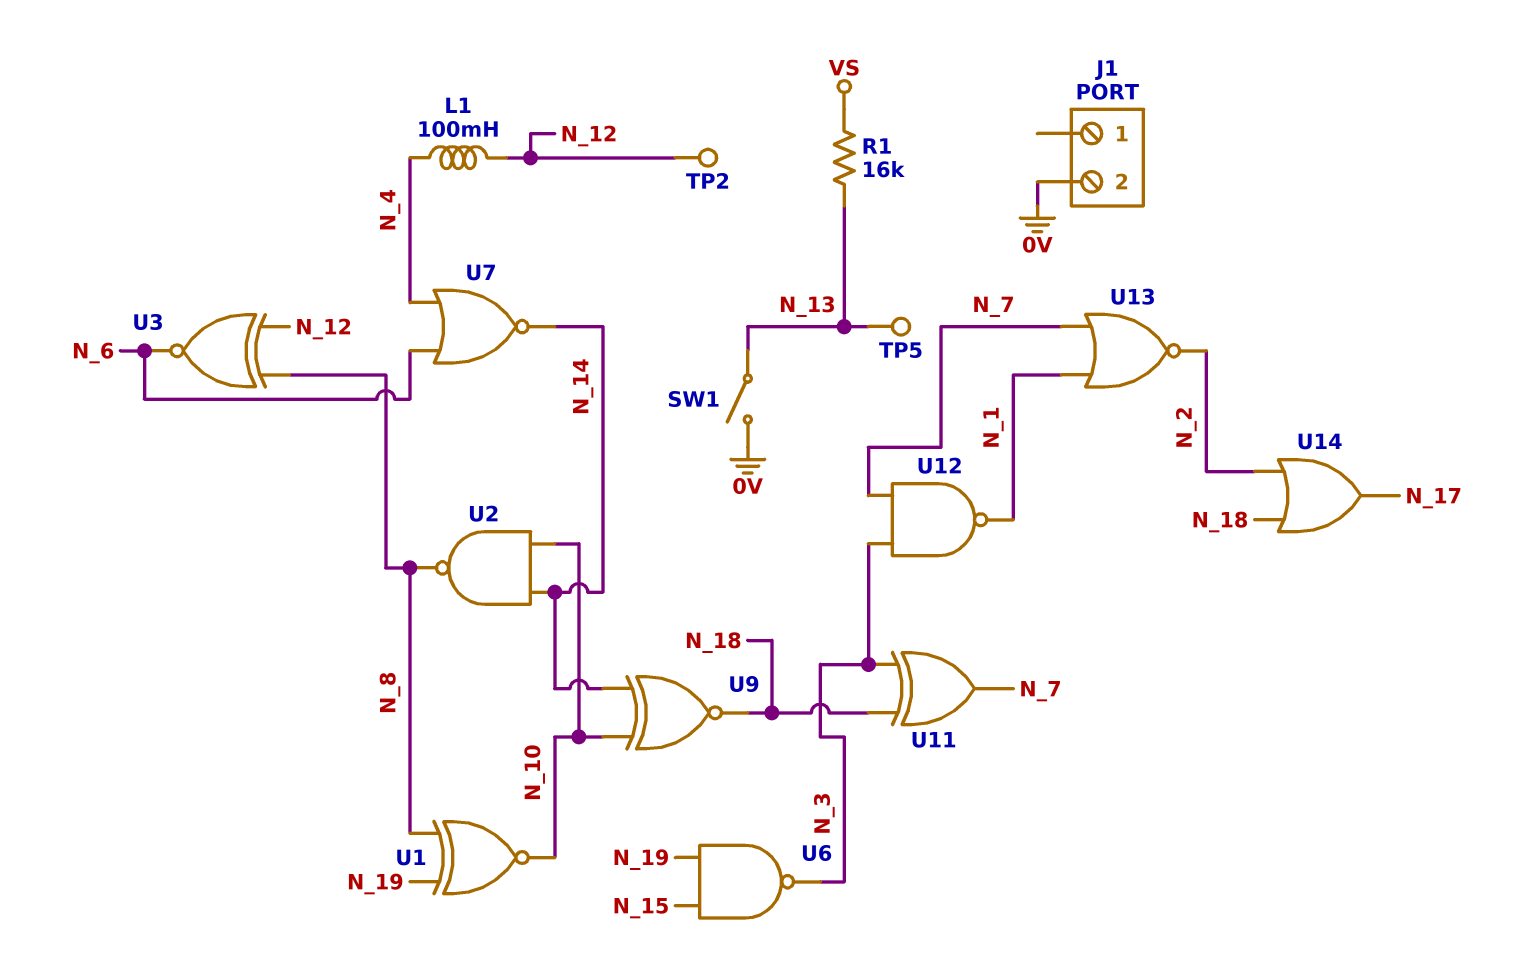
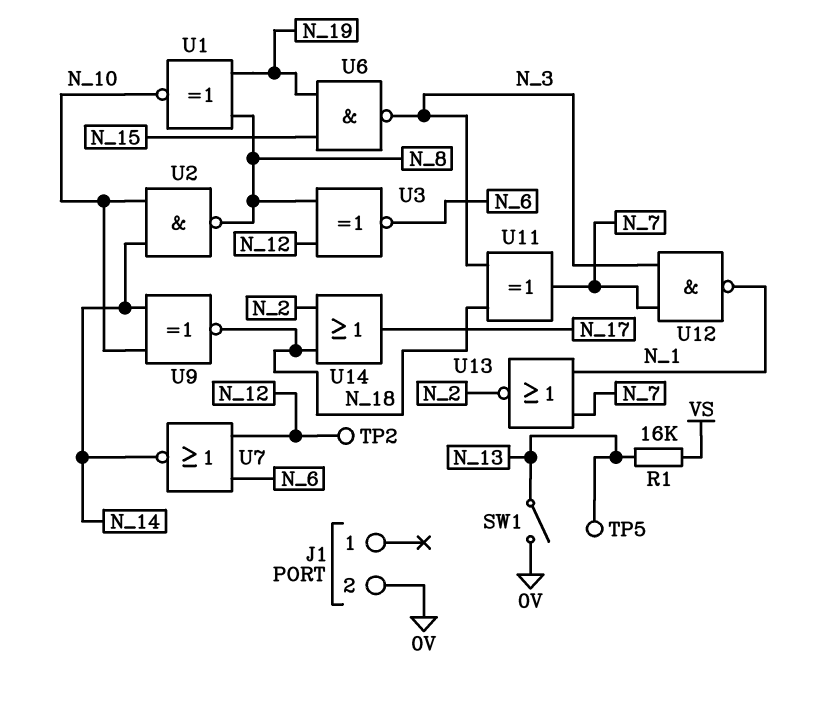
L1: 100mH (N_4, N_12) -> none
U7: NOR (in N_4, in N_6, out N_14) -> NOR (in N_6, in N_12, out N_14)

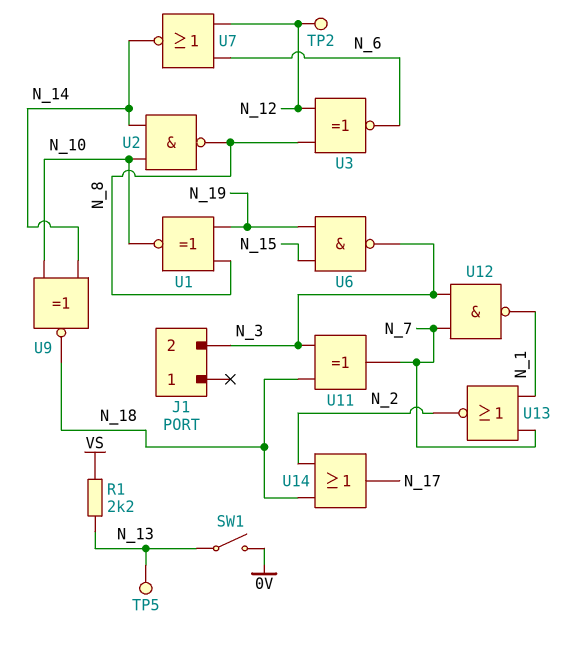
J1 pin 2: 0V -> N_3
R1: 16k (N_13, VS) -> 2.2k (N_13, VS)

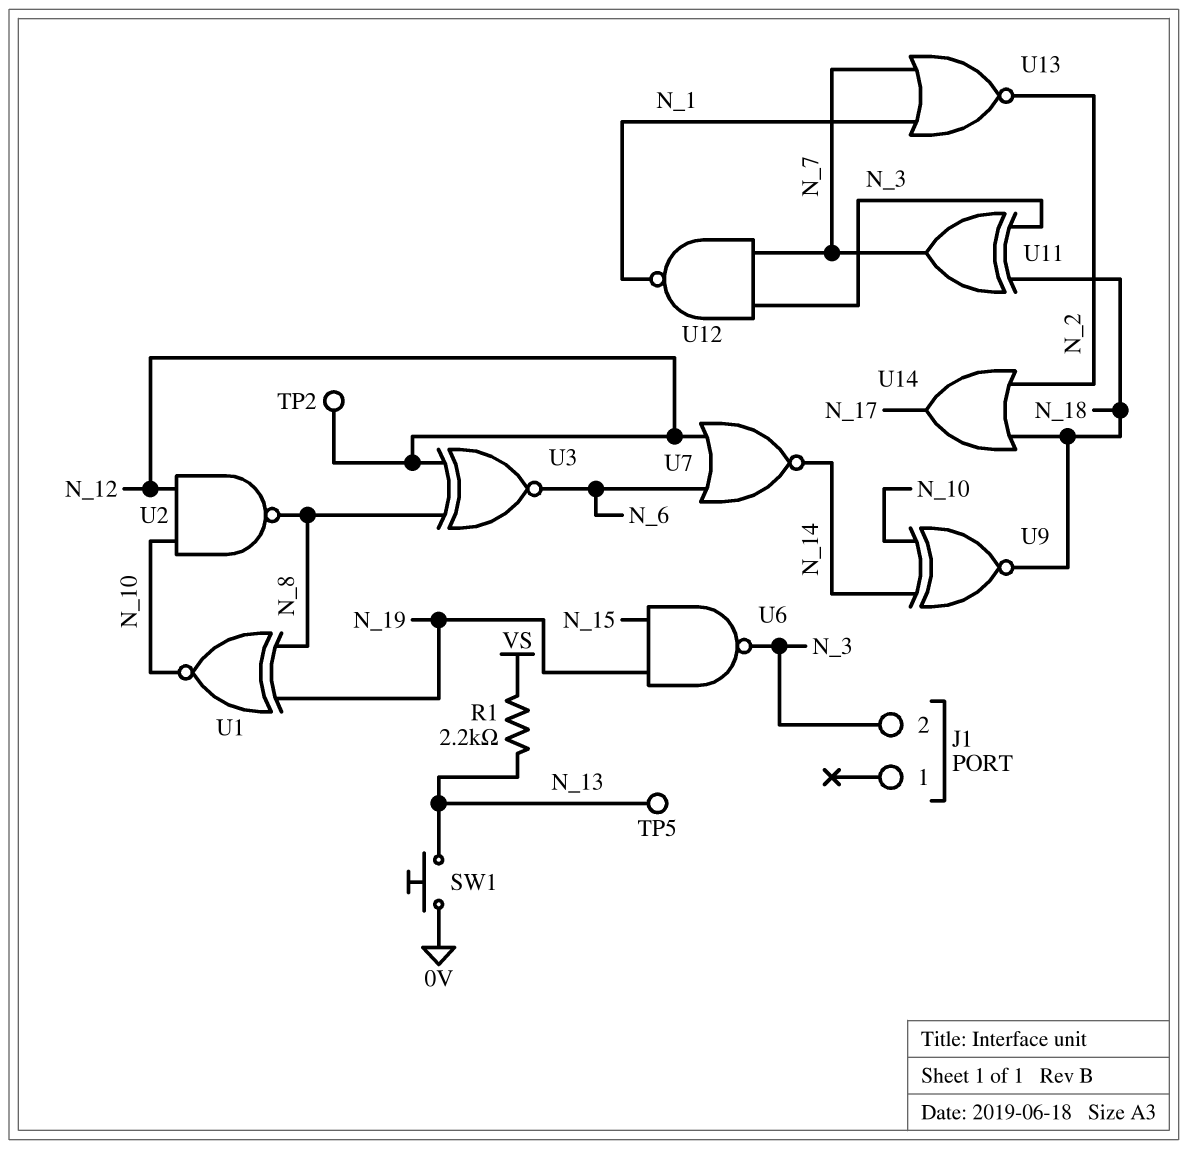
SW1: switch (0V, N_13) -> button (0V, N_13)
U2: NAND (in N_10, in N_14, out N_8) -> NAND (in N_10, in N_12, out N_8)

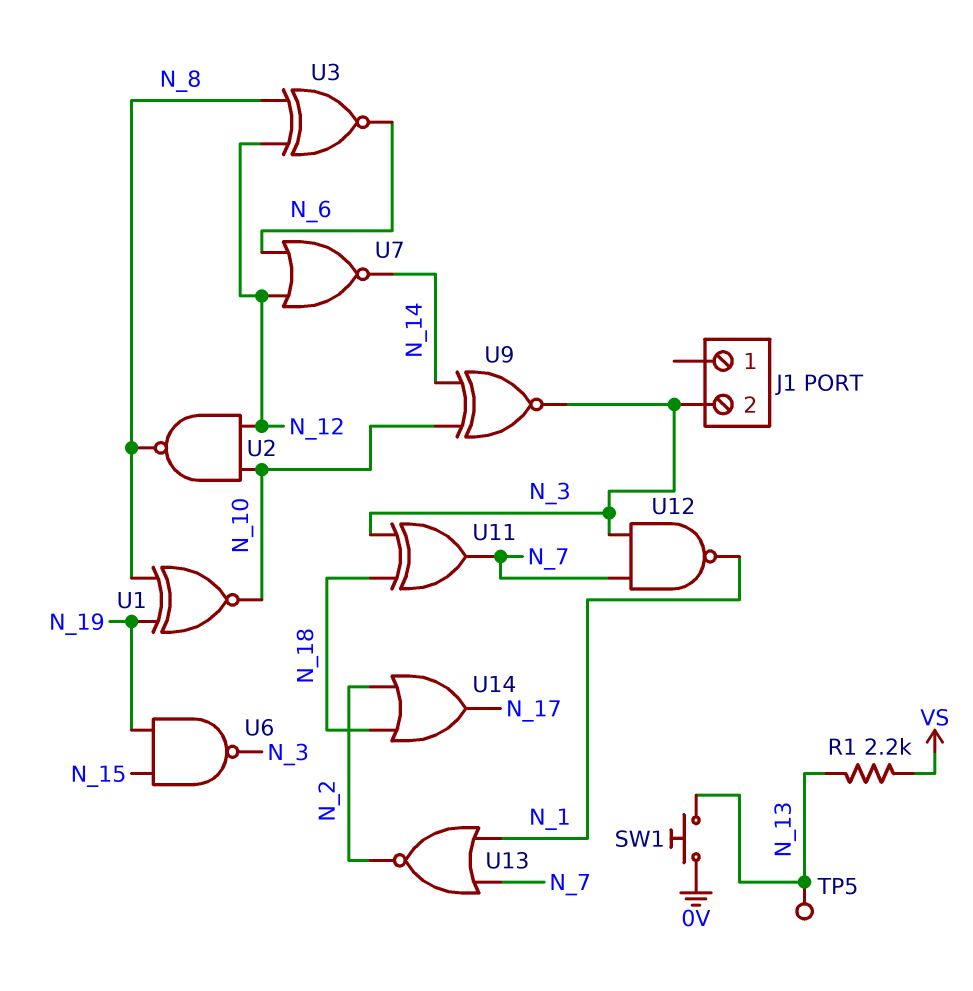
TP2: test point (N_12) -> none
U9: XNOR (in N_10, in N_14, out N_18) -> XNOR (in N_10, in N_14, out N_3)

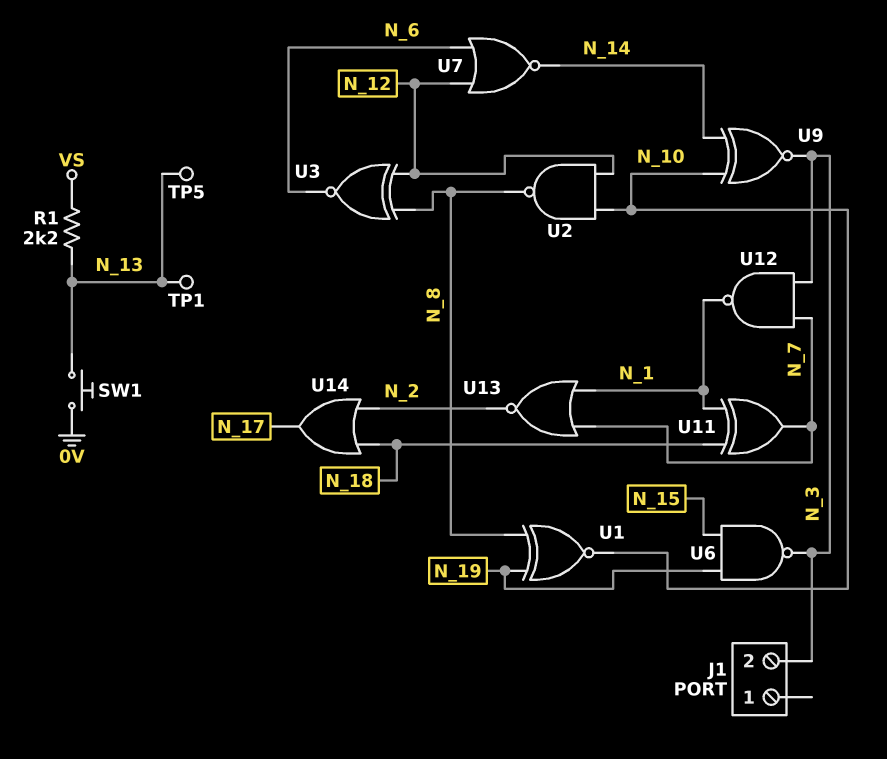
TP1: none -> test point (N_13)
U11: XOR (in N_3, in N_18, out N_7) -> XOR (in N_1, in N_18, out N_7)

